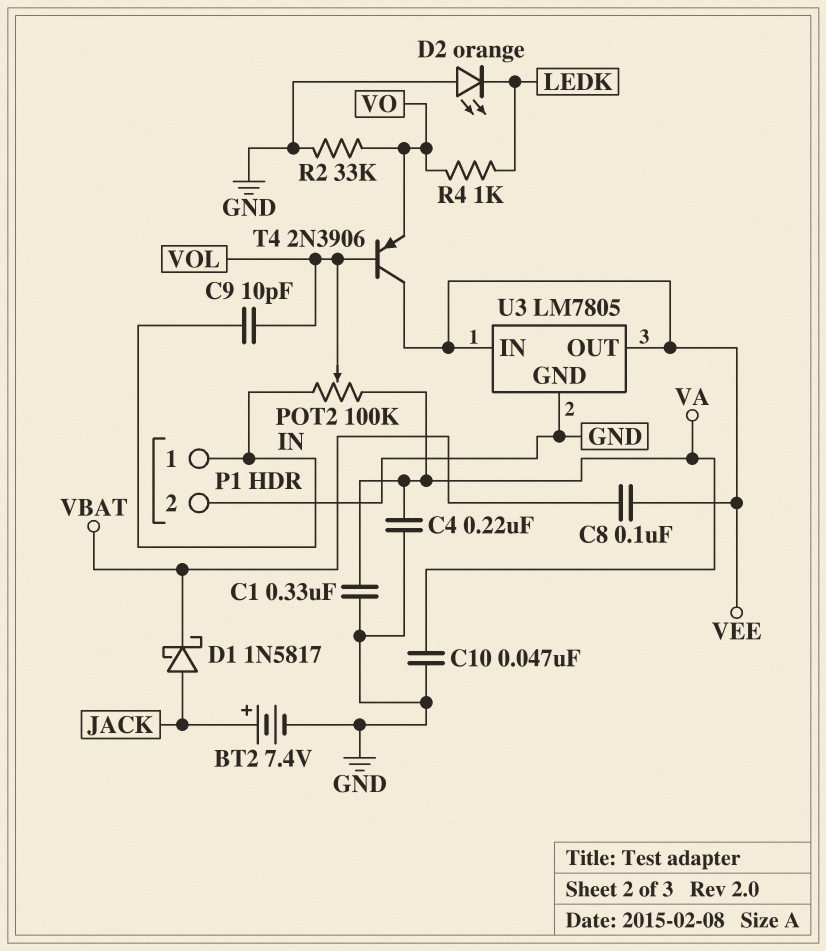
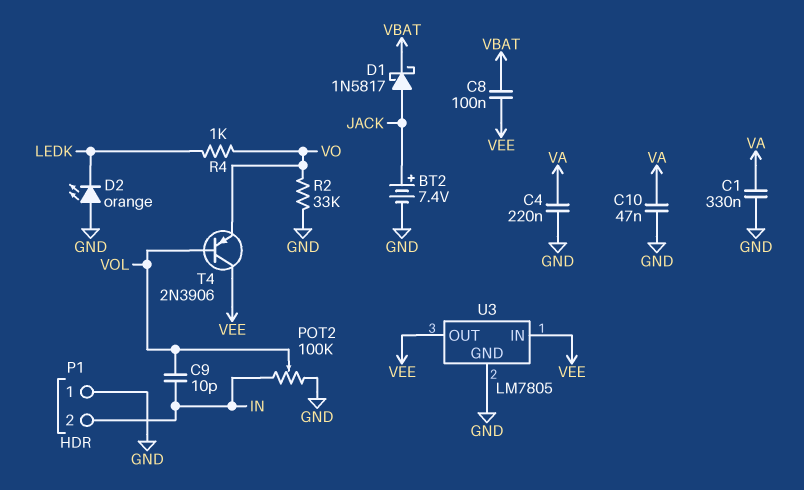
P1 pin 1: IN -> GND
P1 pin 2: GND -> IN
POT2: 100k (IN, VA, wiper VOL) -> 100k (GND, IN, wiper VOL)

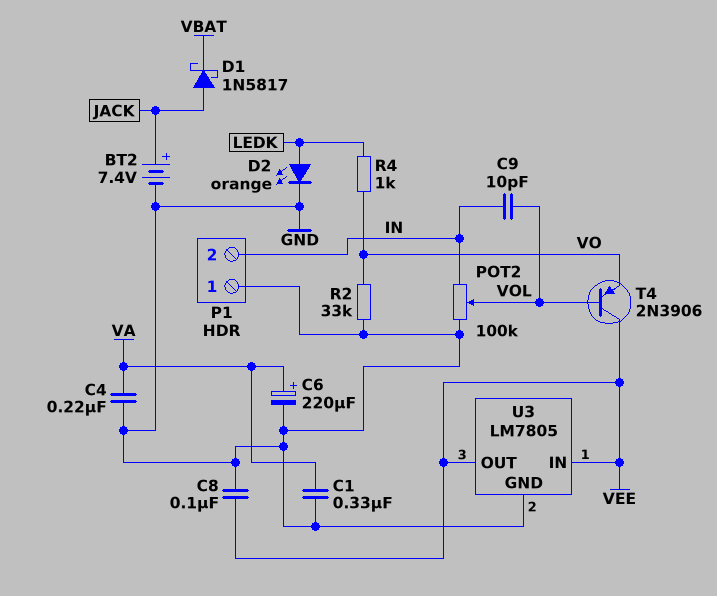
C6: none -> 220uF (plus VA, minus GND)
C8: 100nF (VBAT, VEE) -> 100nF (GND, VEE)
C10: 47nF (GND, VA) -> none
D2: LED orange (A GND, K LEDK) -> LED orange (A LEDK, K GND)

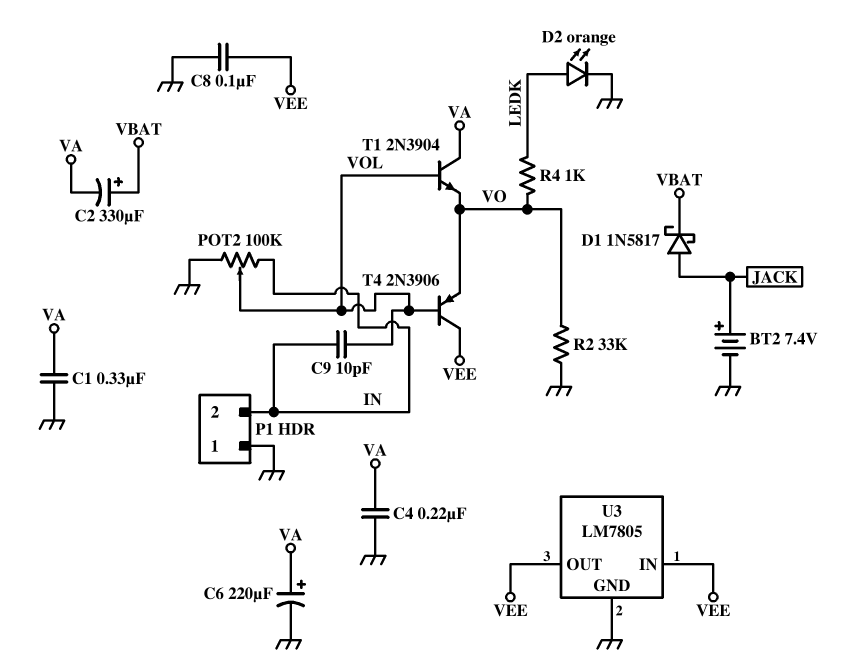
C2: none -> 330uF (plus VBAT, minus VA)
T1: none -> NPN 2N3904 (B VOL, C VA, E VO)

